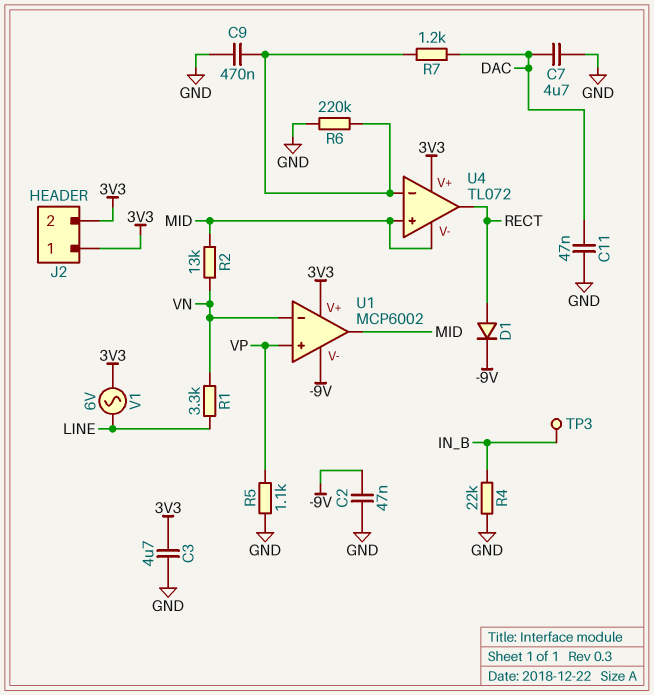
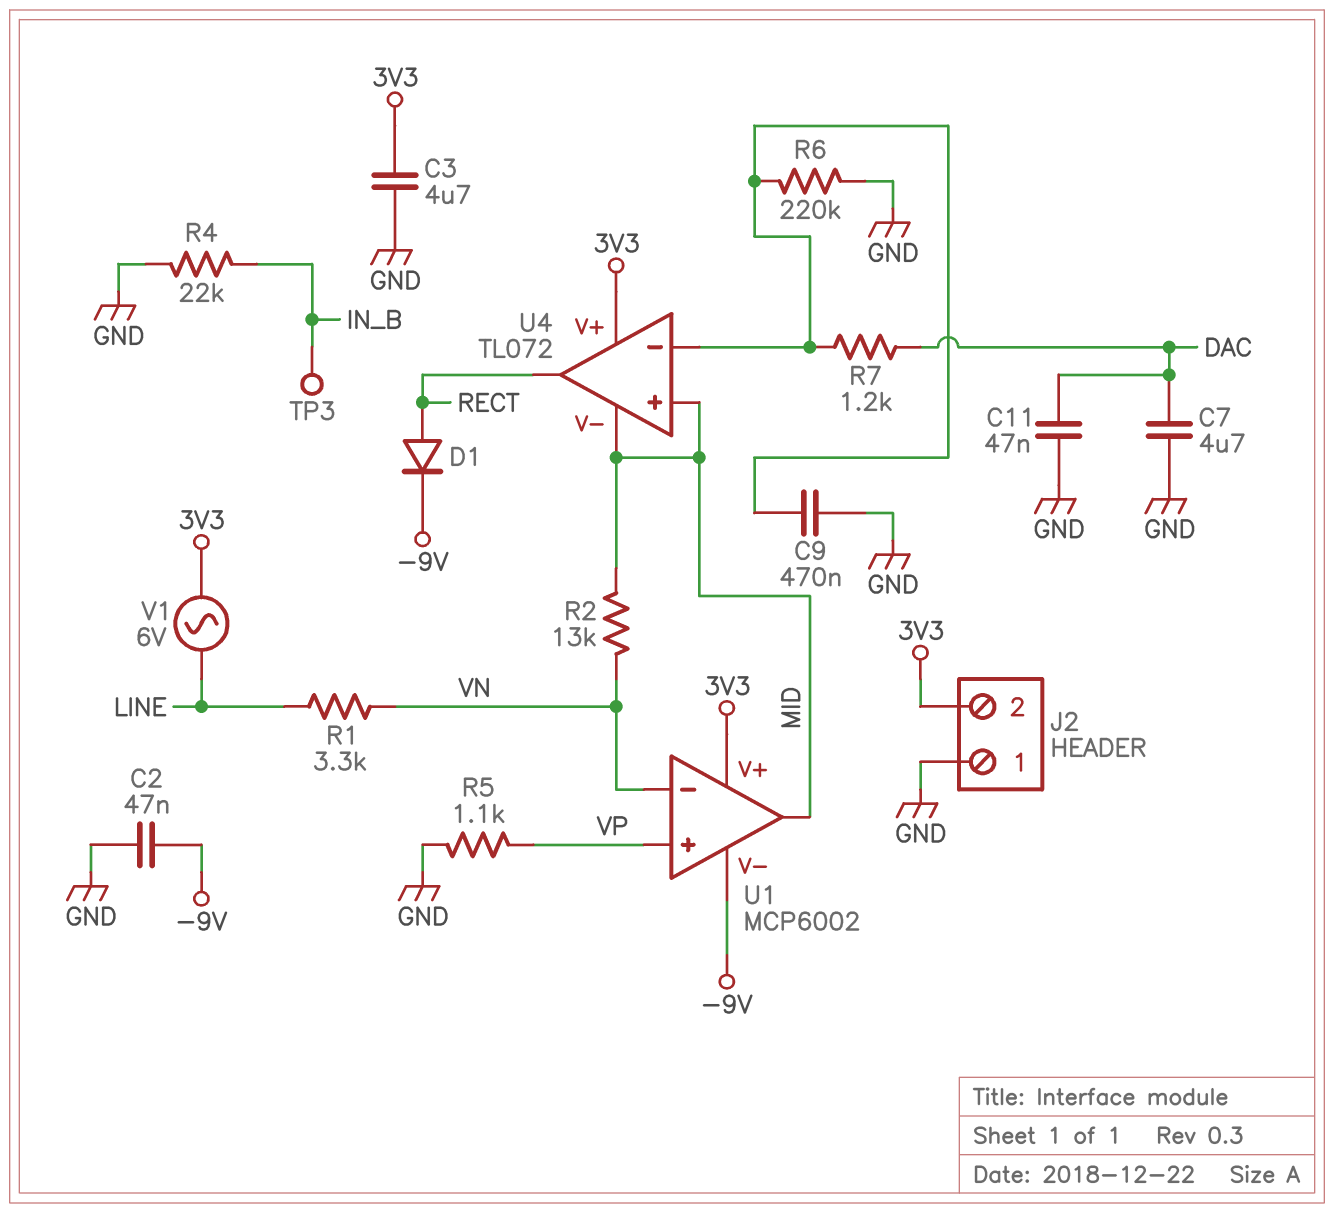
J2 pin 1: 3V3 -> GND

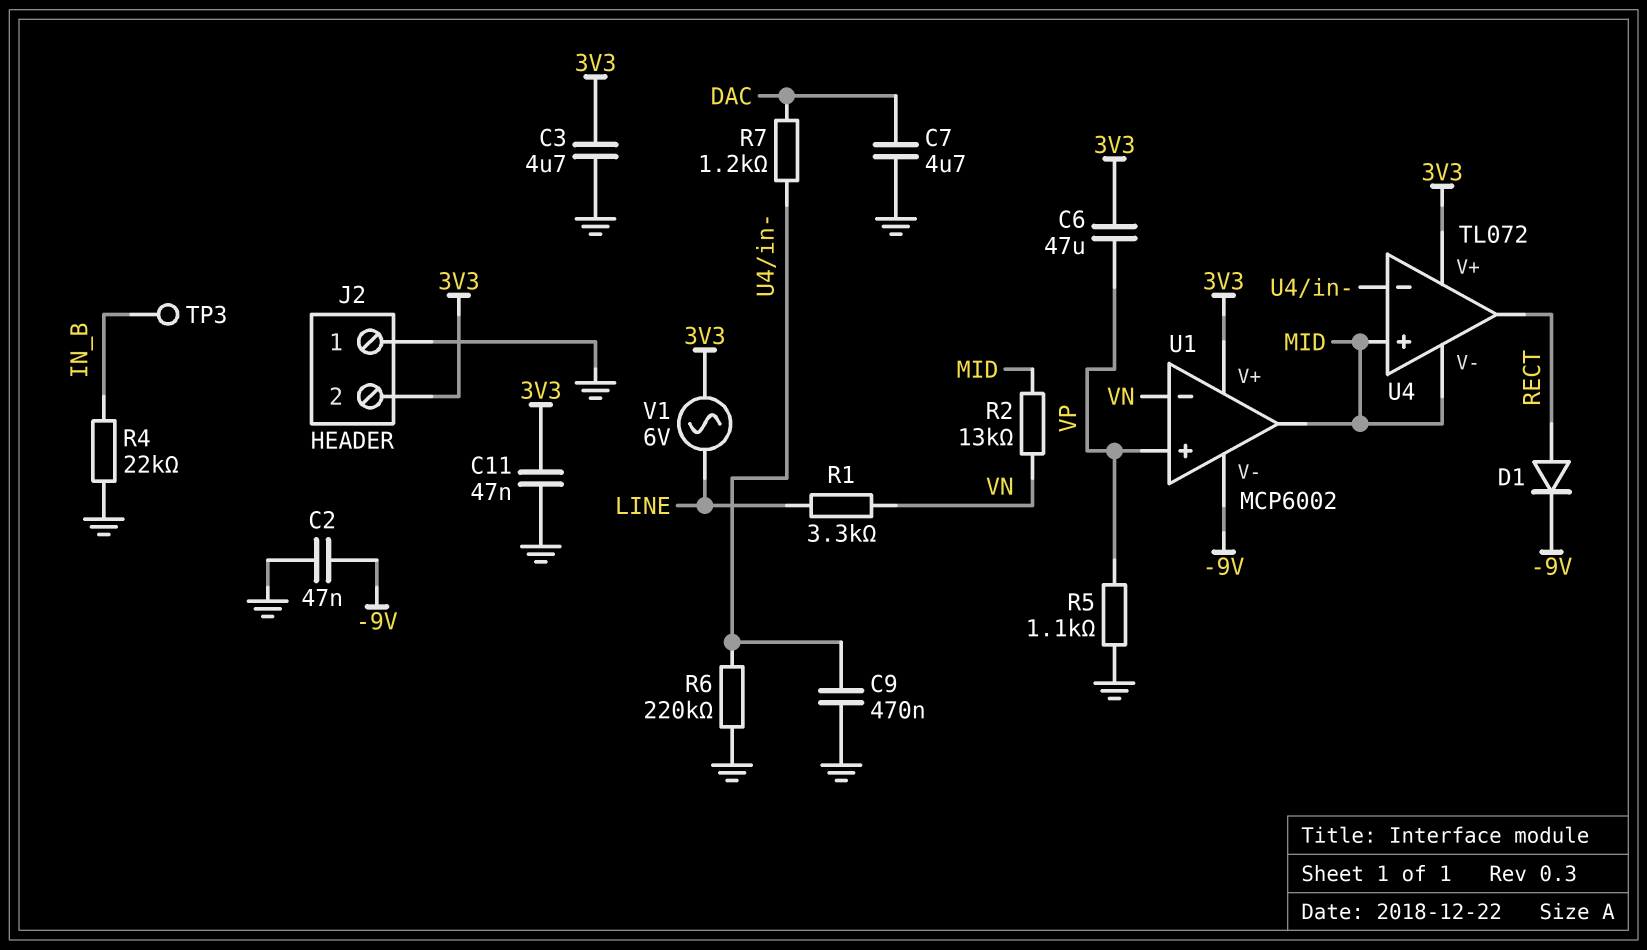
C6: none -> 47uF (3V3, VP)
C11: 47nF (DAC, GND) -> 47nF (3V3, GND)

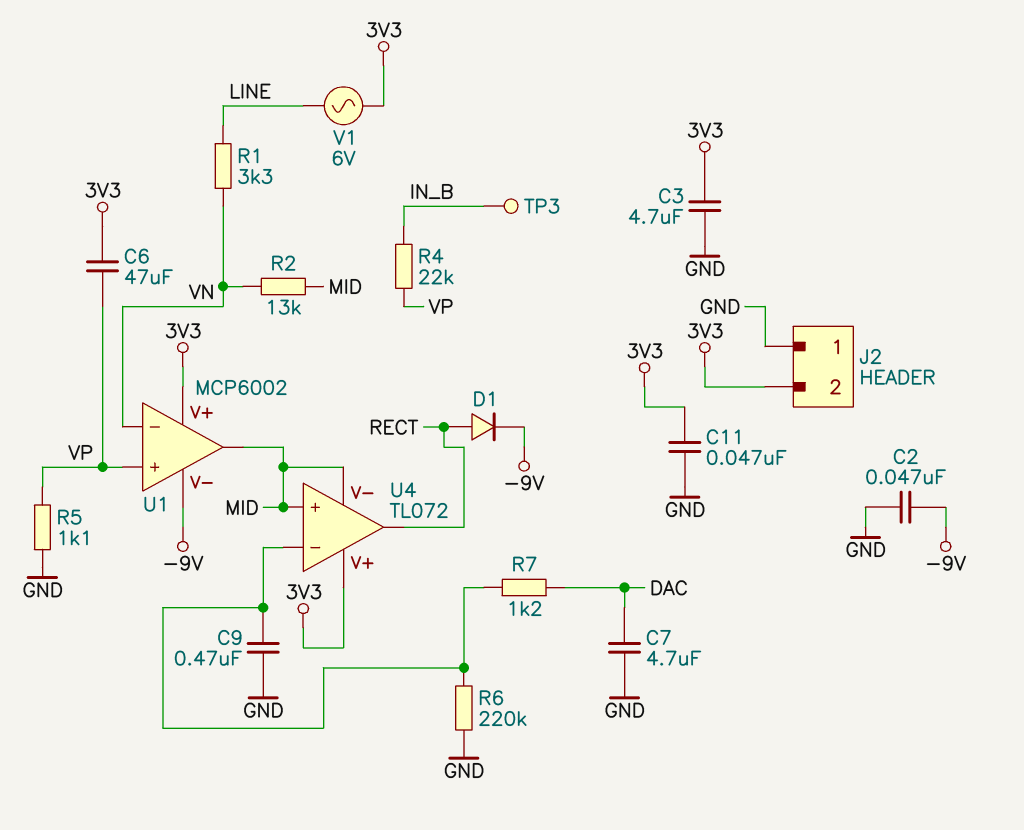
R4: 22k (GND, IN_B) -> 22k (IN_B, VP)

